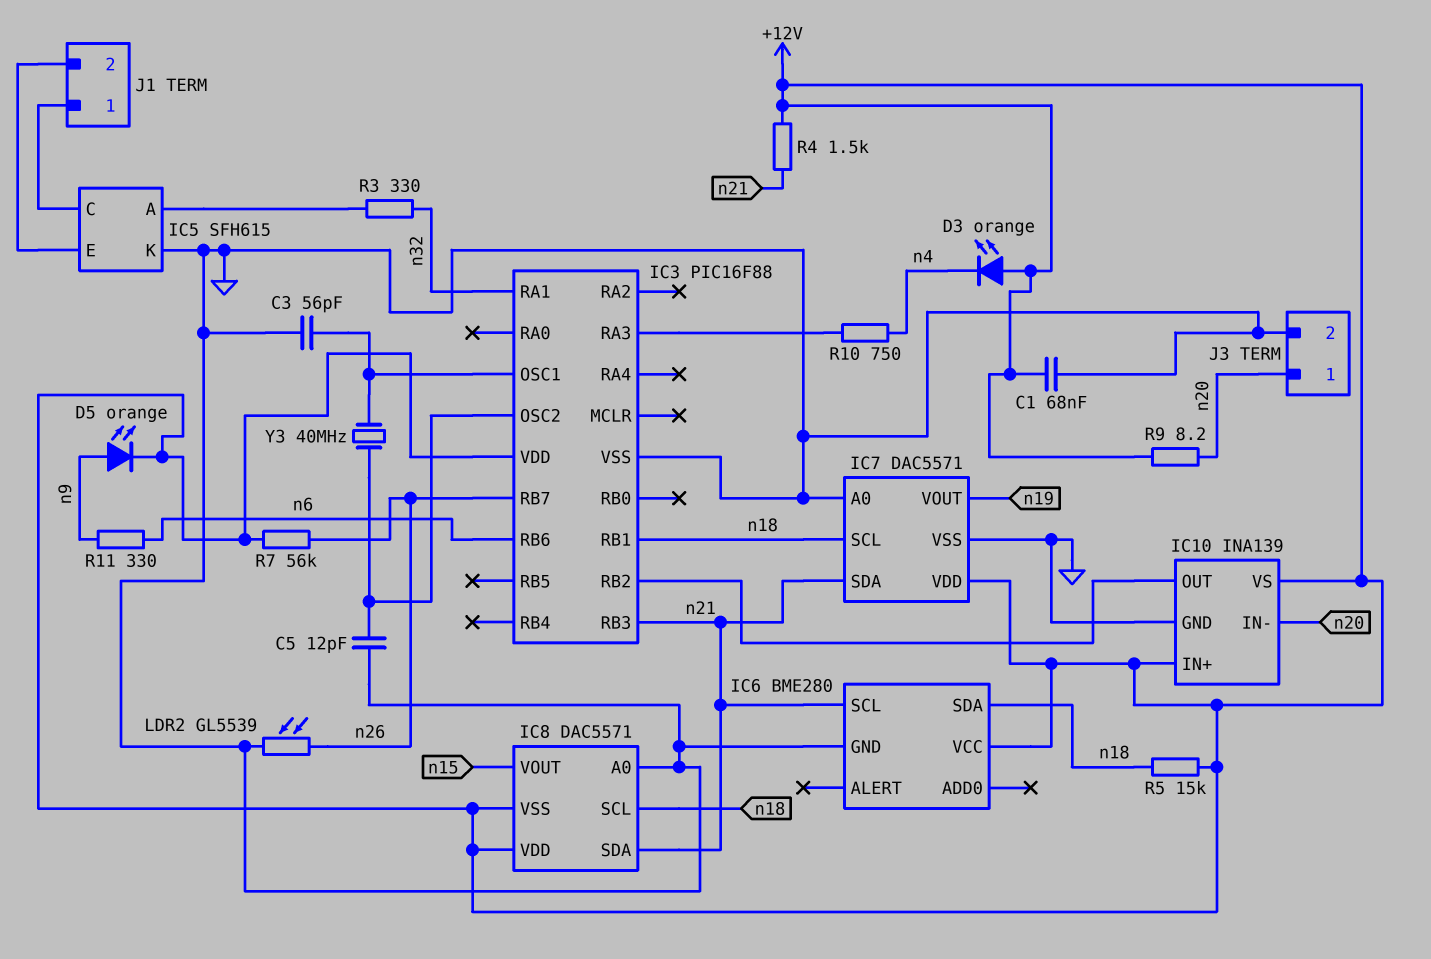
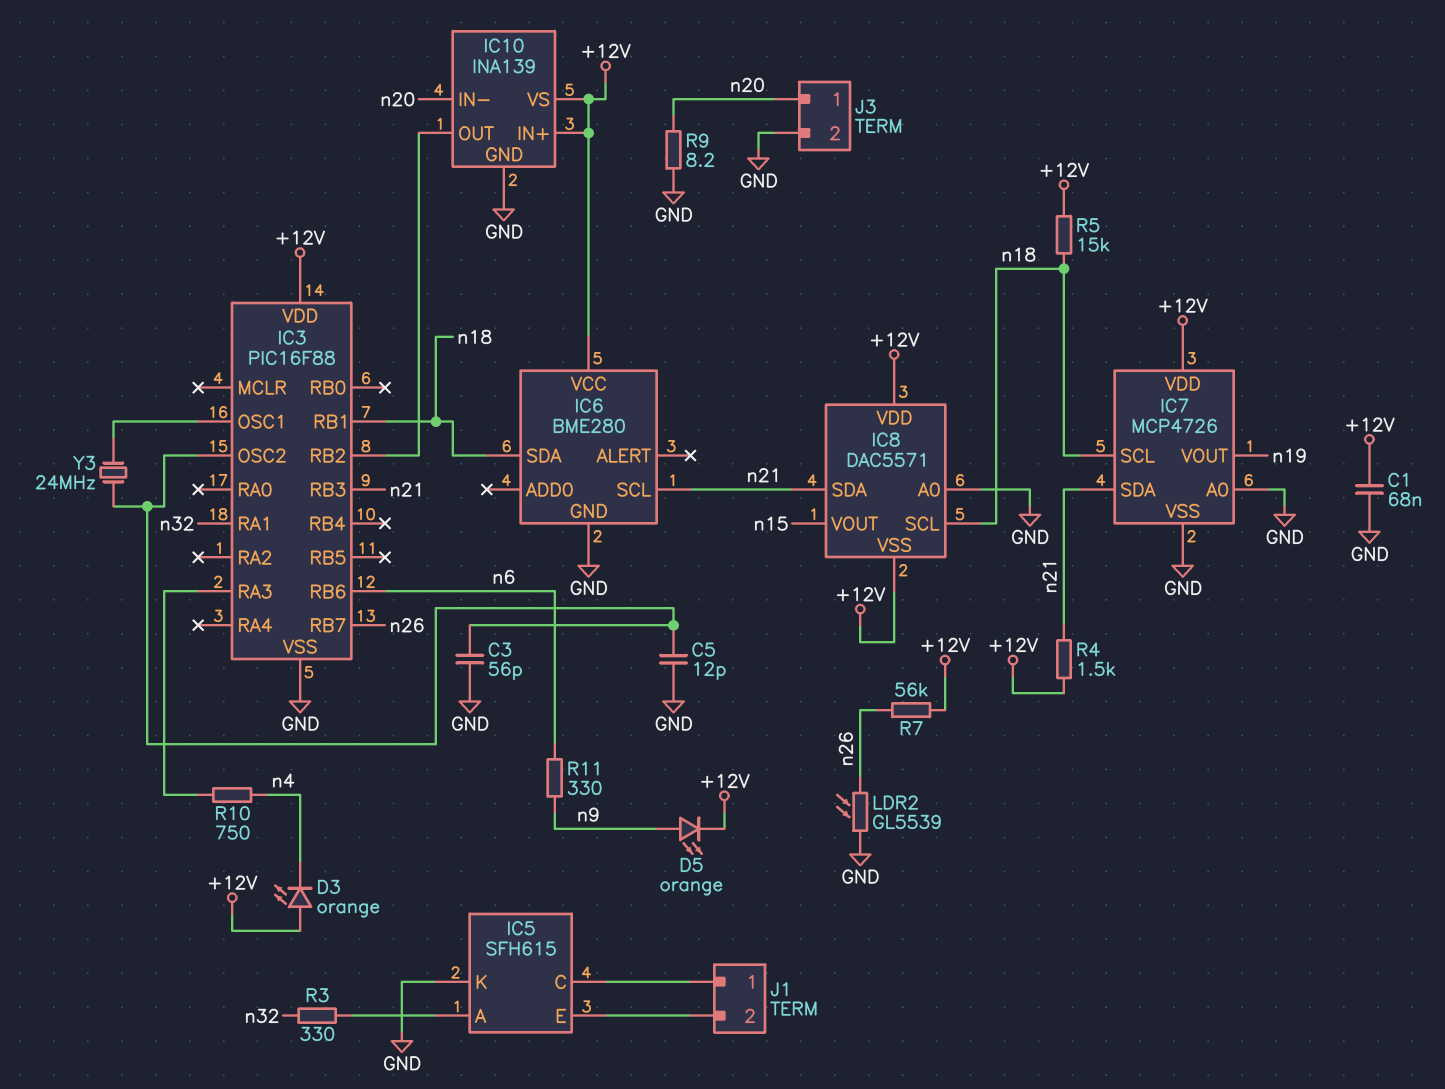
C3: 56pF (GND, IC3/OSC1) -> 56pF (GND, IC3/OSC2)
IC7: DAC5571 -> MCP4726
R9: 8.2 (+12V, n20) -> 8.2 (GND, n20)
Y3: 40MHz (IC3/OSC1, IC3/OSC2) -> 24MHz (IC3/OSC1, IC3/OSC2)

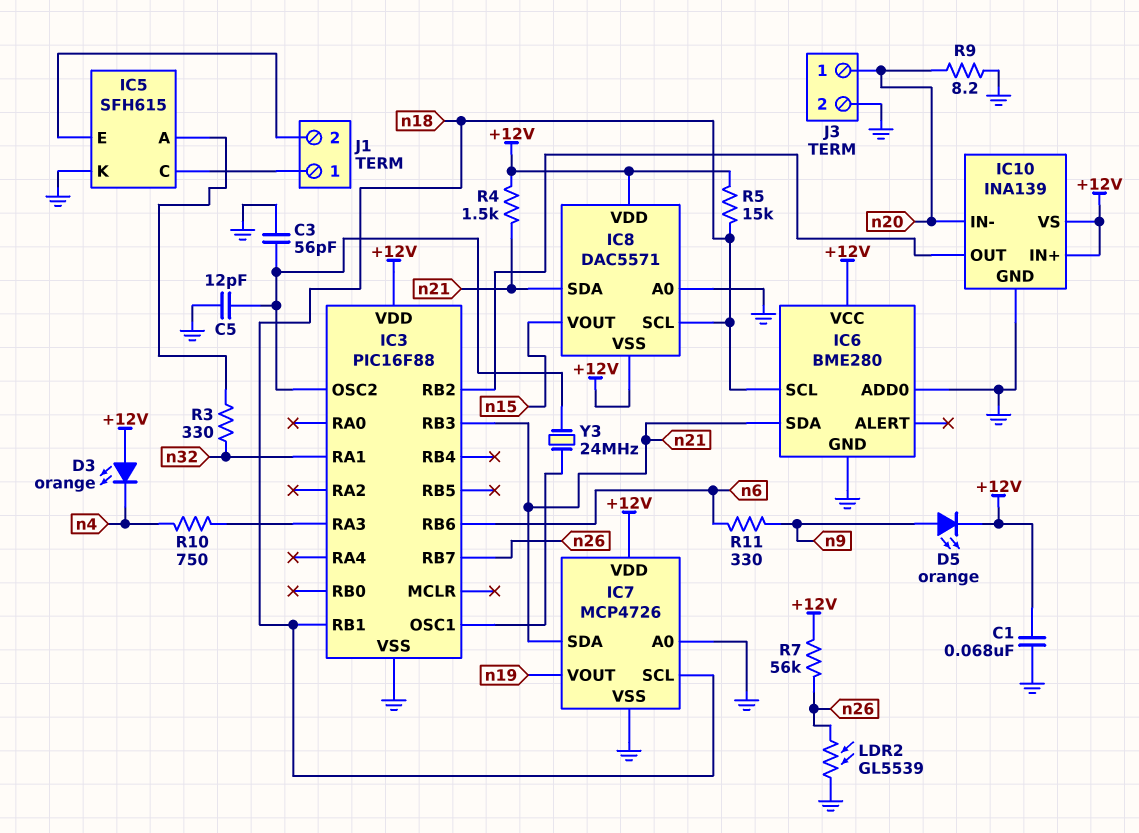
IC6 pin ADD0: none -> GND
IC6 pin SCL: n21 -> n18
IC6 pin SDA: n18 -> n21

